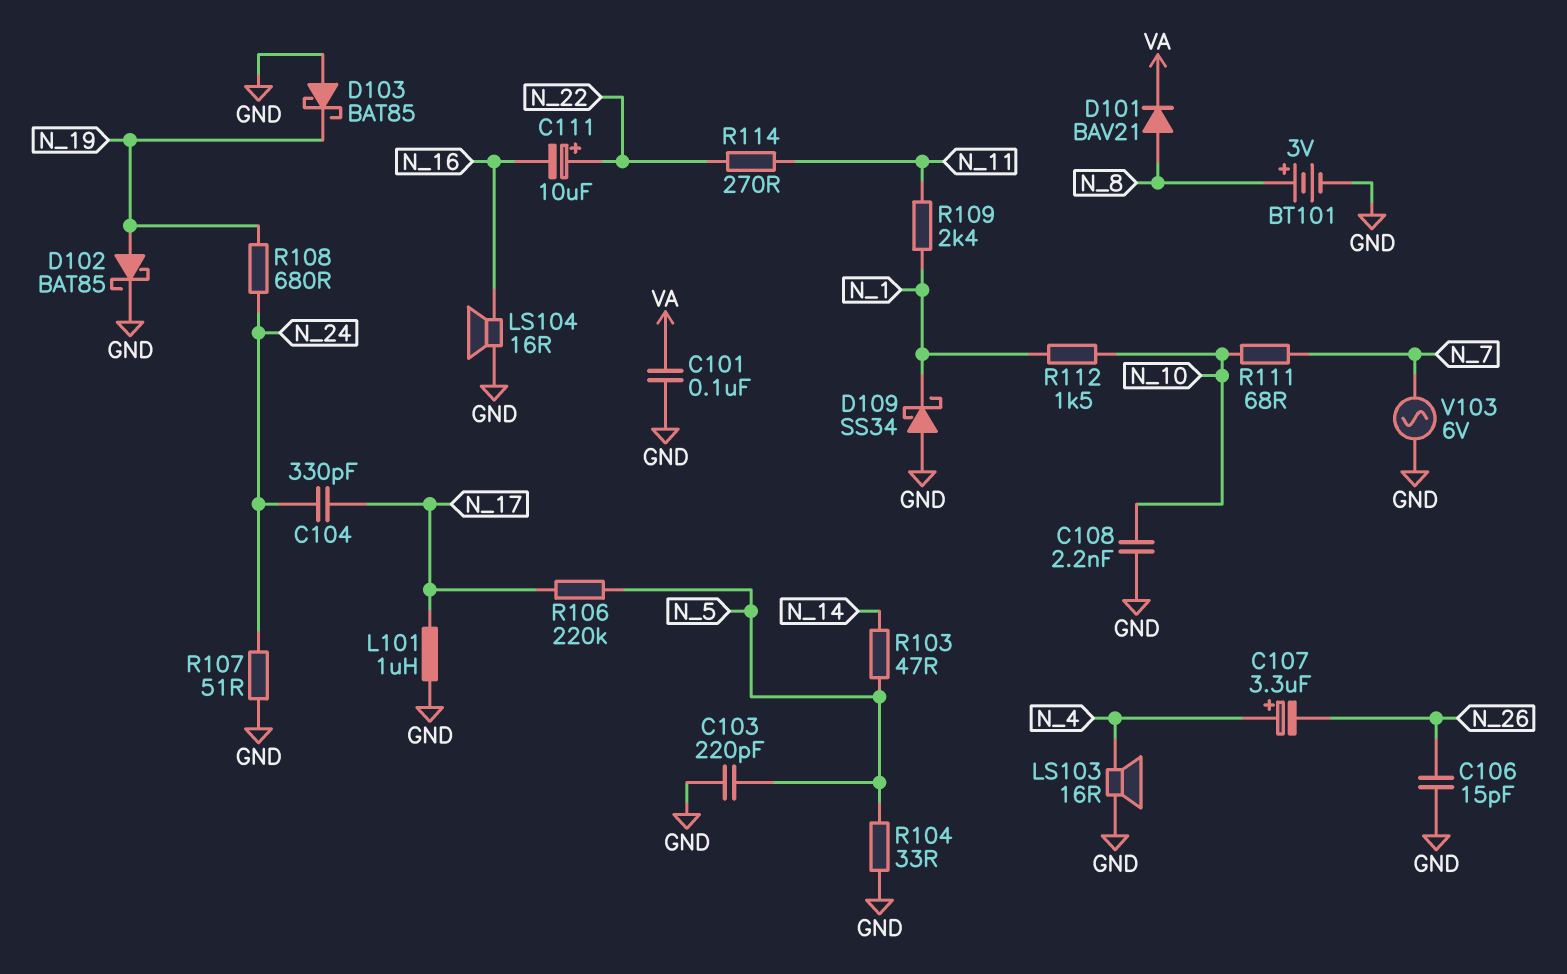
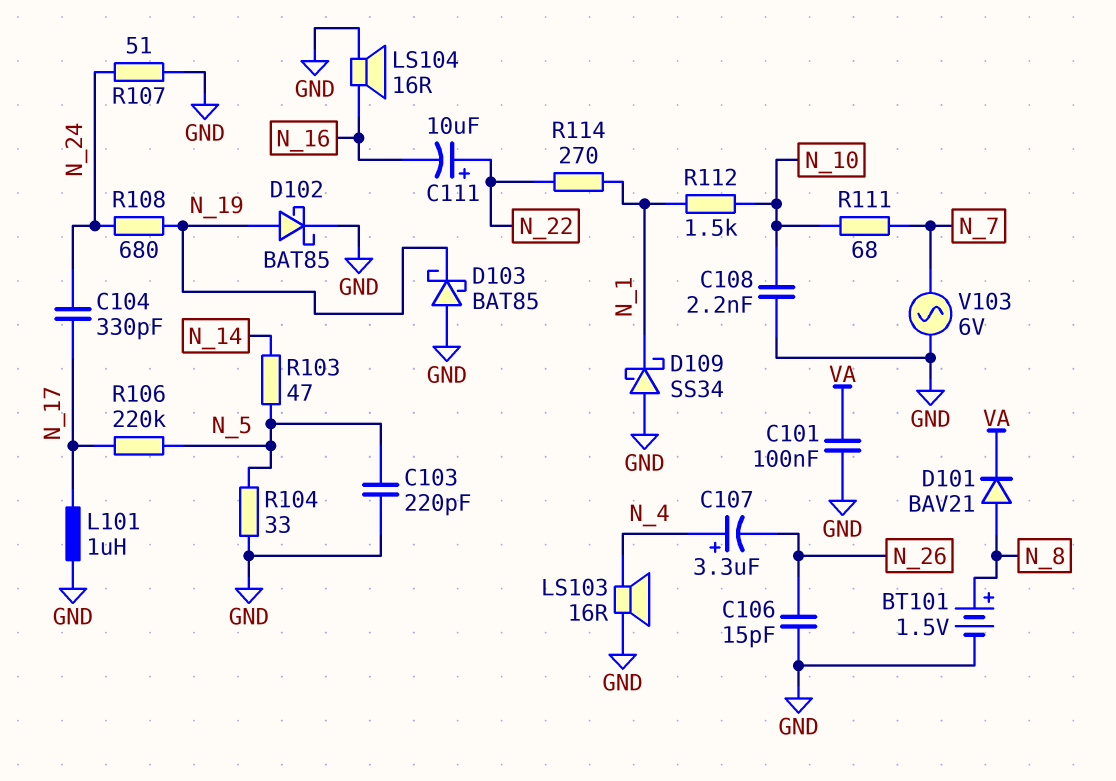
BT101: 3V (plus N_8, minus GND) -> 1.5V (plus N_8, minus GND)
R109: 2.4k (N_1, N_11) -> none
R114: 270 (N_11, N_22) -> 270 (N_1, N_22)

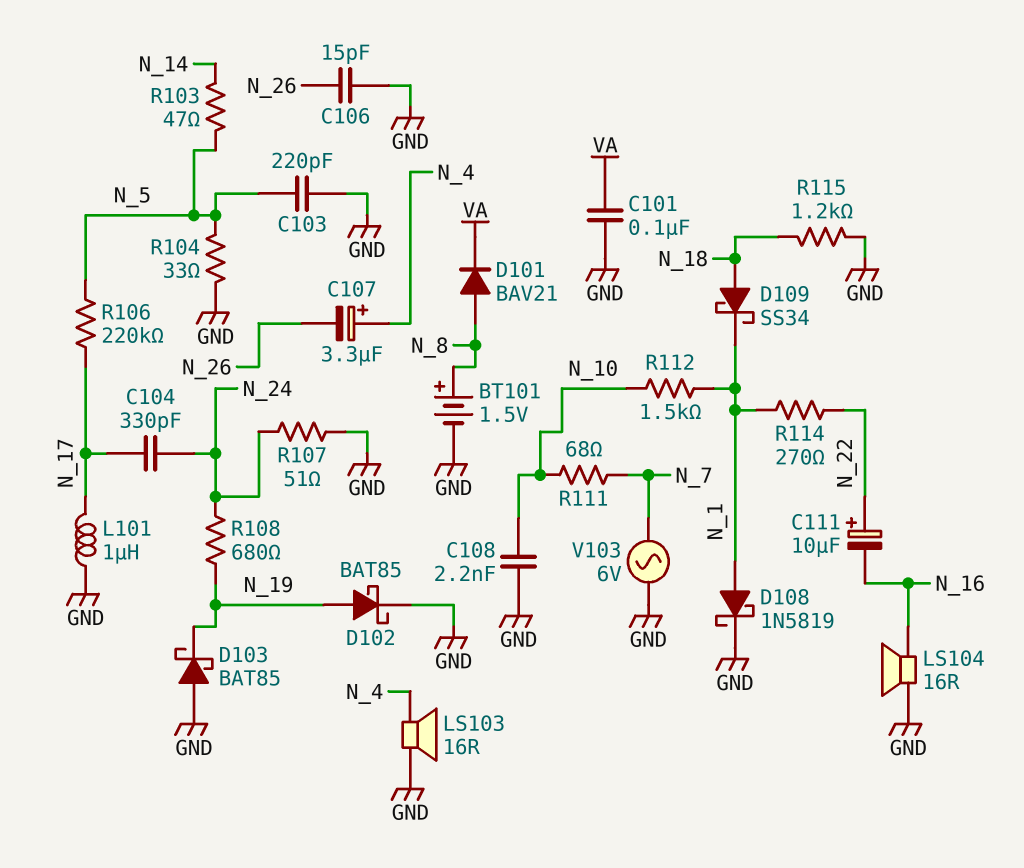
D108: none -> schottky 1N5819 (A N_1, K GND)
D109: schottky SS34 (A GND, K N_1) -> schottky SS34 (A N_18, K N_1)
R115: none -> 1.2k (GND, N_18)

